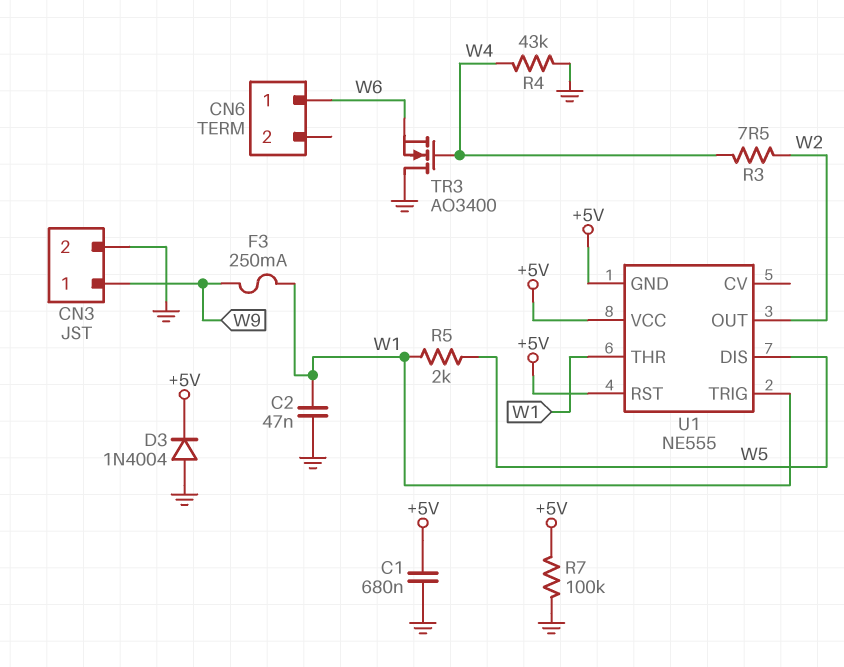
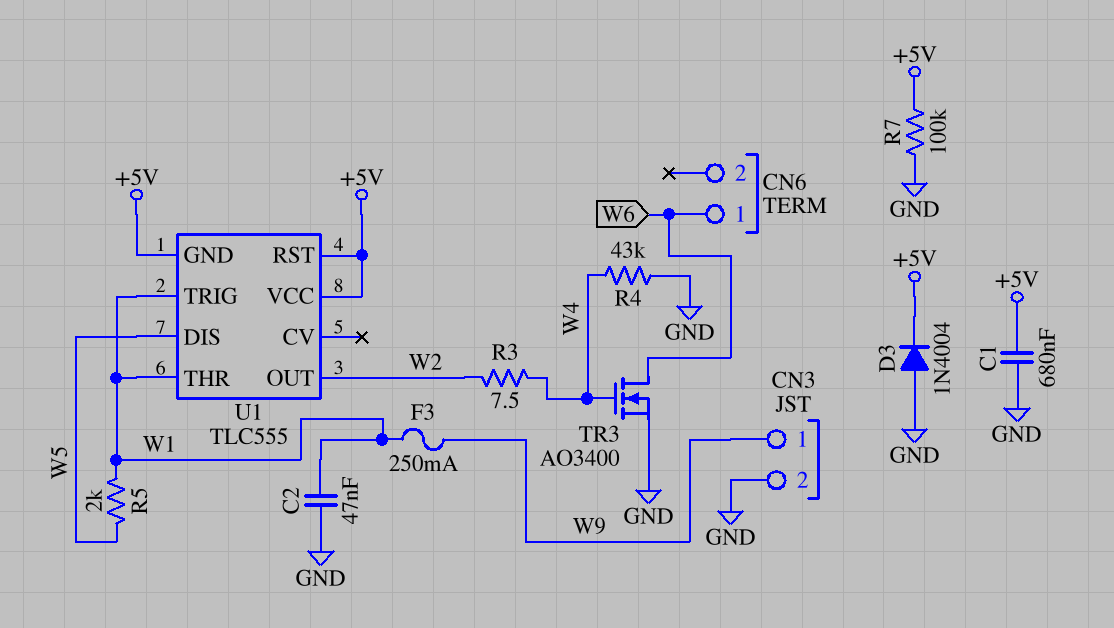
TR3: NMOS AO3400 (G W4, D GND, S W6) -> NMOS AO3400 (G W4, D W6, S GND)
U1: NE555 -> TLC555

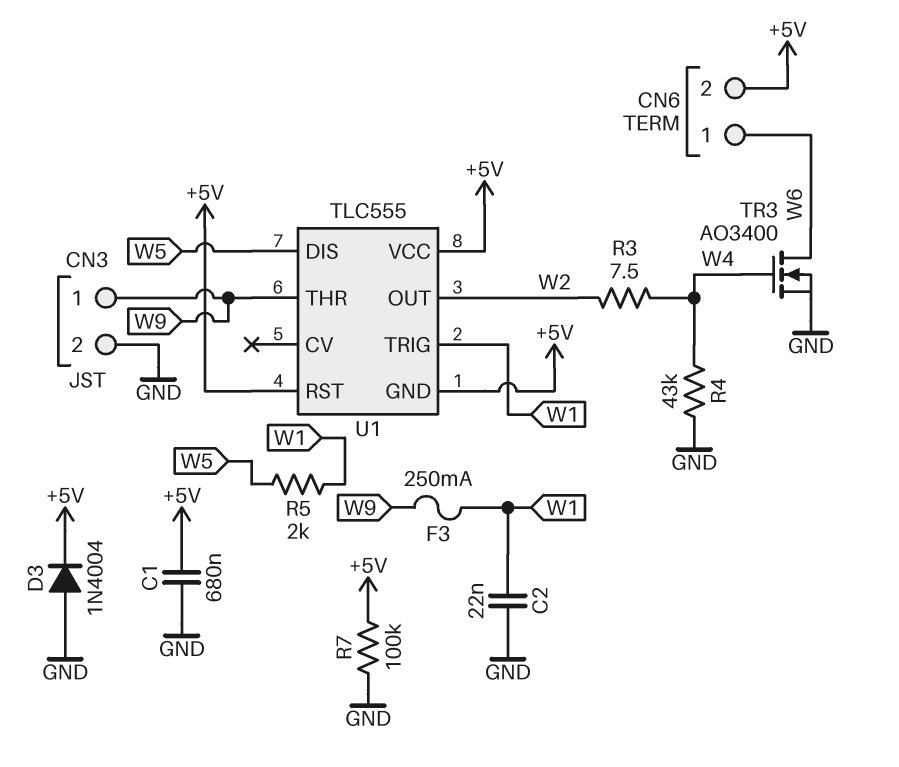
C2: 47nF (GND, W1) -> 22nF (GND, W1)
CN6 pin 2: none -> +5V
U1 pin THR: W1 -> W9

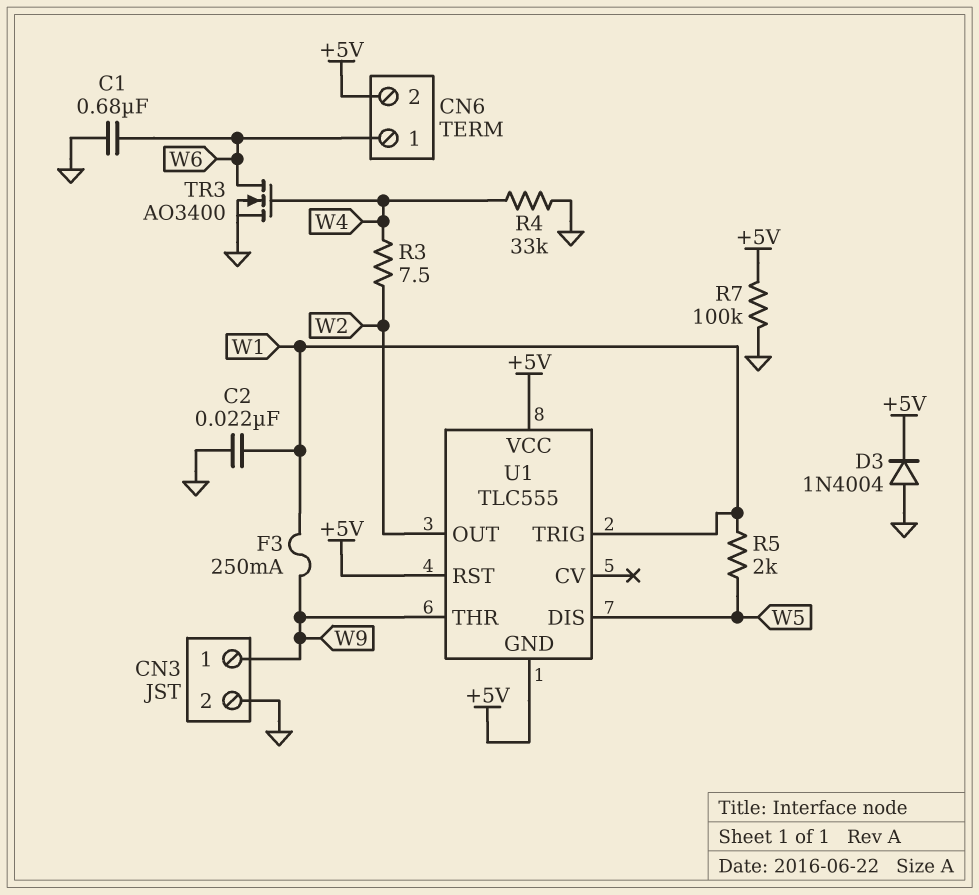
C1: 680nF (+5V, GND) -> 680nF (GND, W6)
R4: 43k (GND, W4) -> 33k (GND, W4)

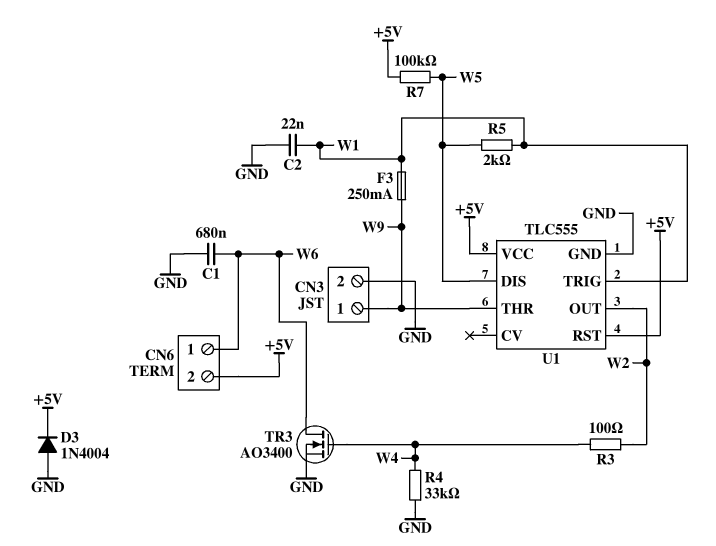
R3: 7.5 (W2, W4) -> 100 (W2, W4)
R7: 100k (+5V, GND) -> 100k (+5V, W5)
U1 pin GND: +5V -> GND

